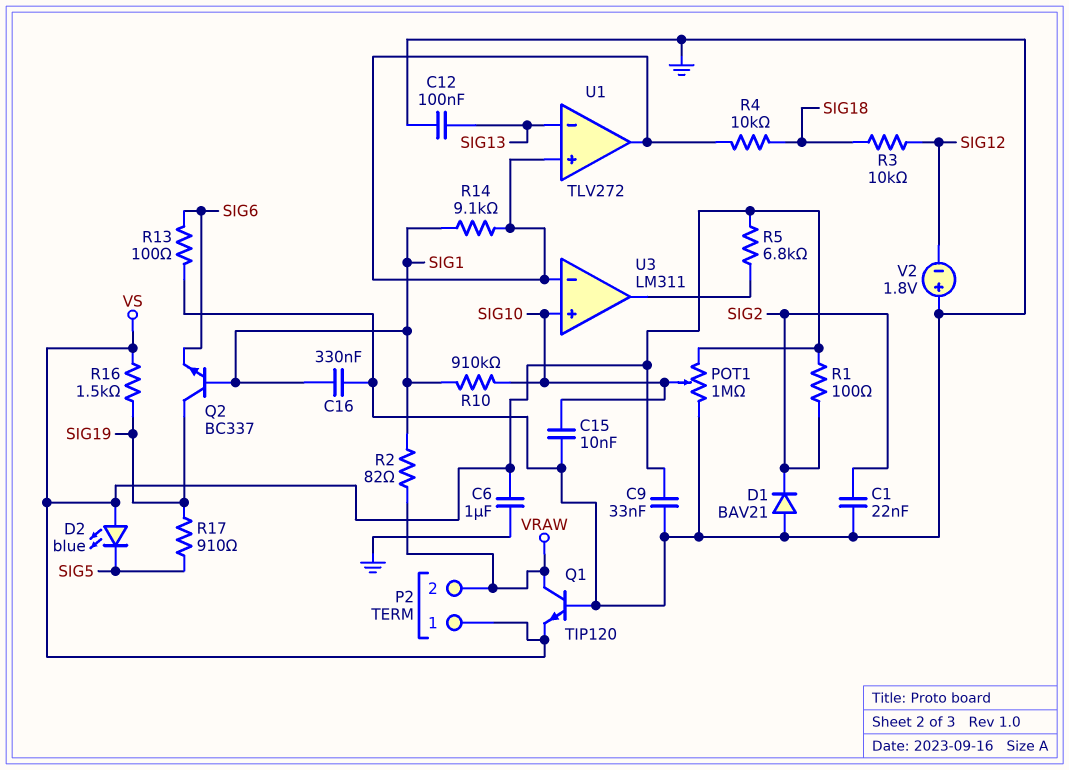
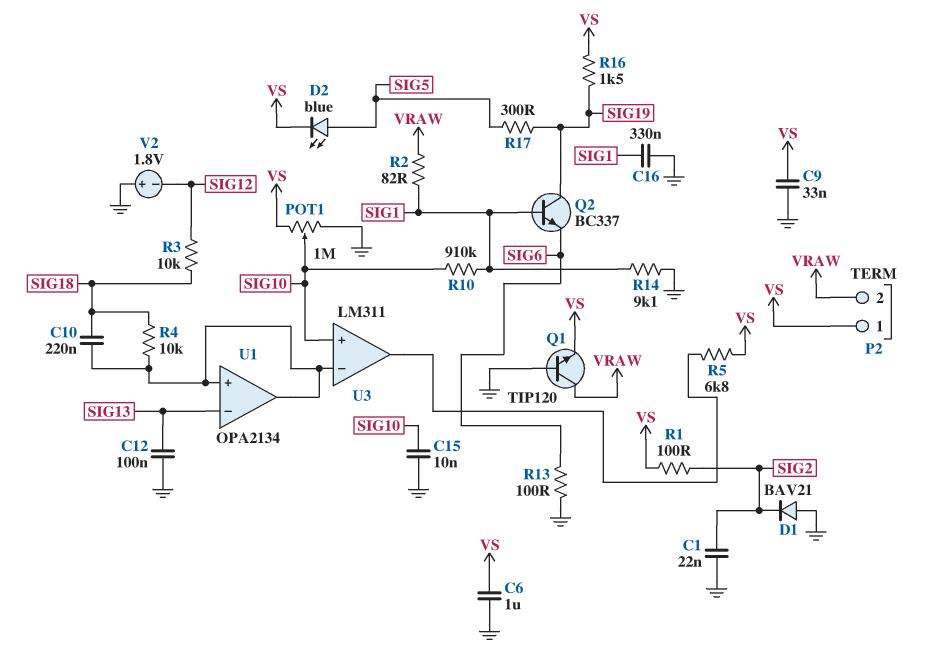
C10: none -> 220nF (SIG18, U1/in+)
D2: LED blue (A VS, K SIG5) -> LED blue (A SIG5, K VS)
R14: 9.1k (SIG1, U1/in+) -> 9.1k (GND, SIG1)
R17: 910 (SIG5, SIG19) -> 300 (SIG5, SIG19)
U1: TLV272 -> OPA2134

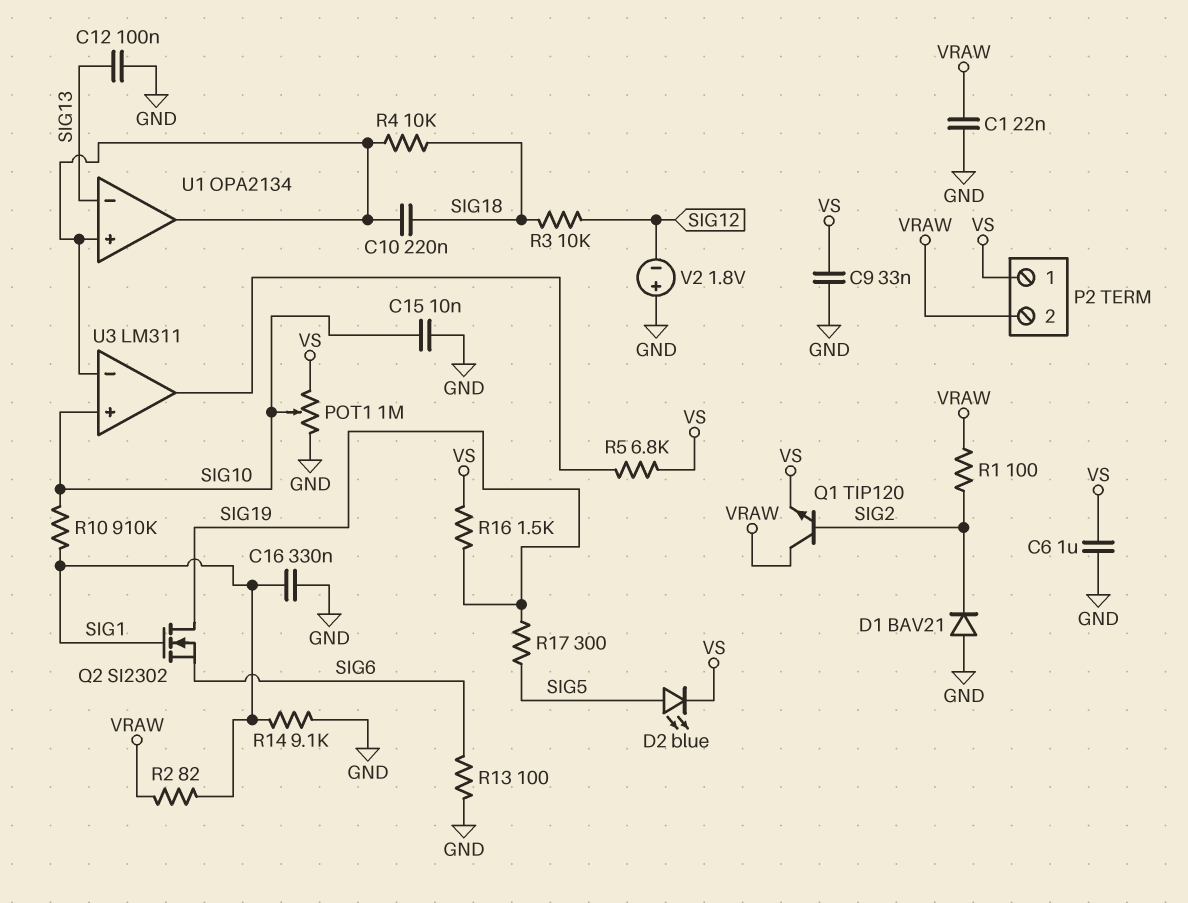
C1: 22nF (GND, SIG2) -> 22nF (GND, VRAW)
Q1: NPN TIP120 (B GND, C VRAW, E VS) -> NPN TIP120 (B SIG2, C VRAW, E VS)
Q2: NPN BC337 (B SIG1, C SIG19, E SIG6) -> NMOS SI2302 (G SIG1, D SIG19, S SIG6)
R1: 100 (SIG2, VS) -> 100 (SIG2, VRAW)

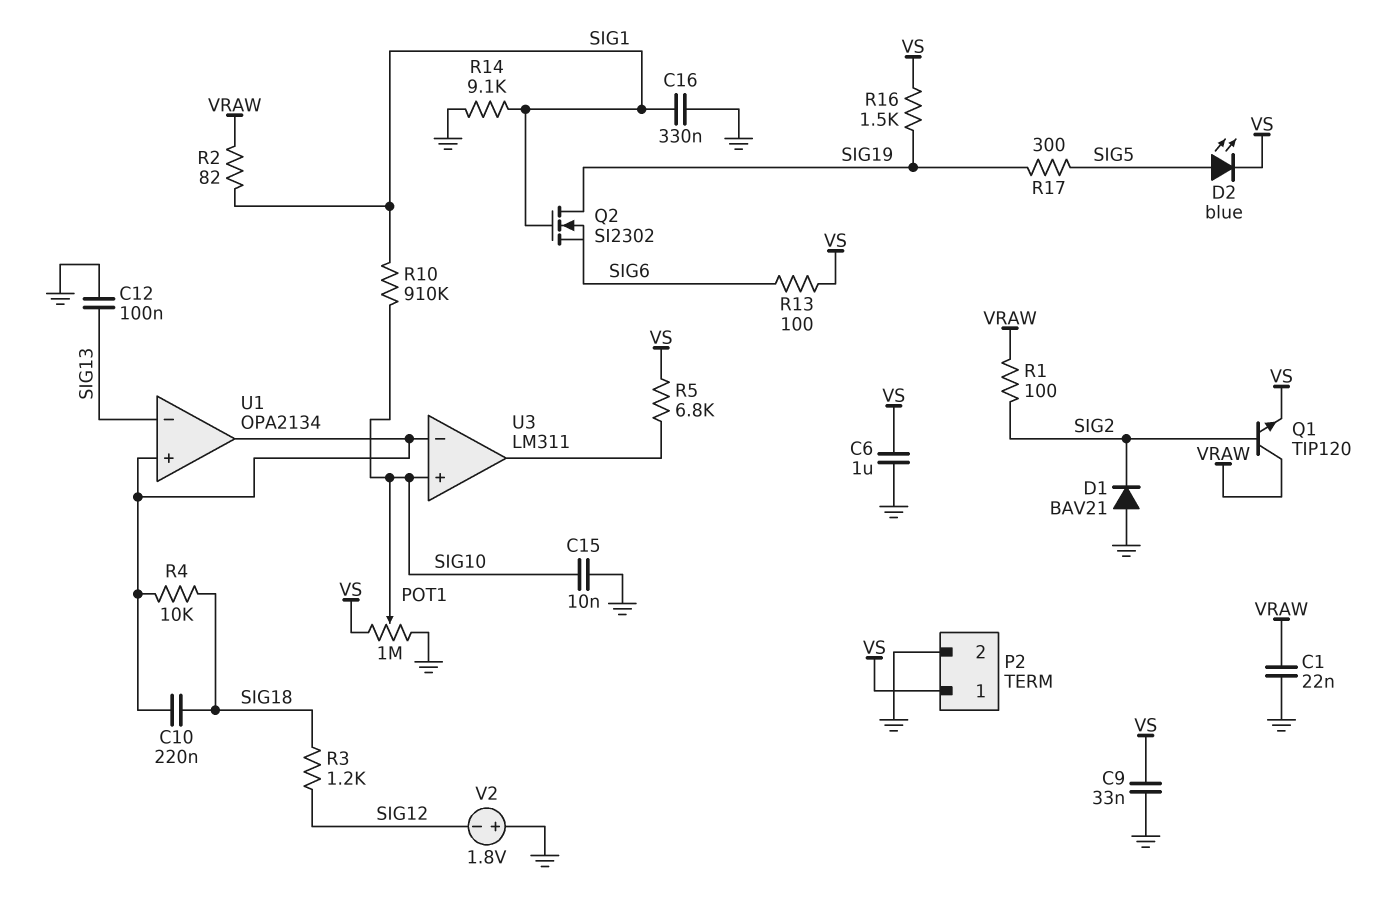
P2 pin 2: VRAW -> GND
R3: 10k (SIG12, SIG18) -> 1.2k (SIG12, SIG18)
R13: 100 (GND, SIG6) -> 100 (SIG6, VS)

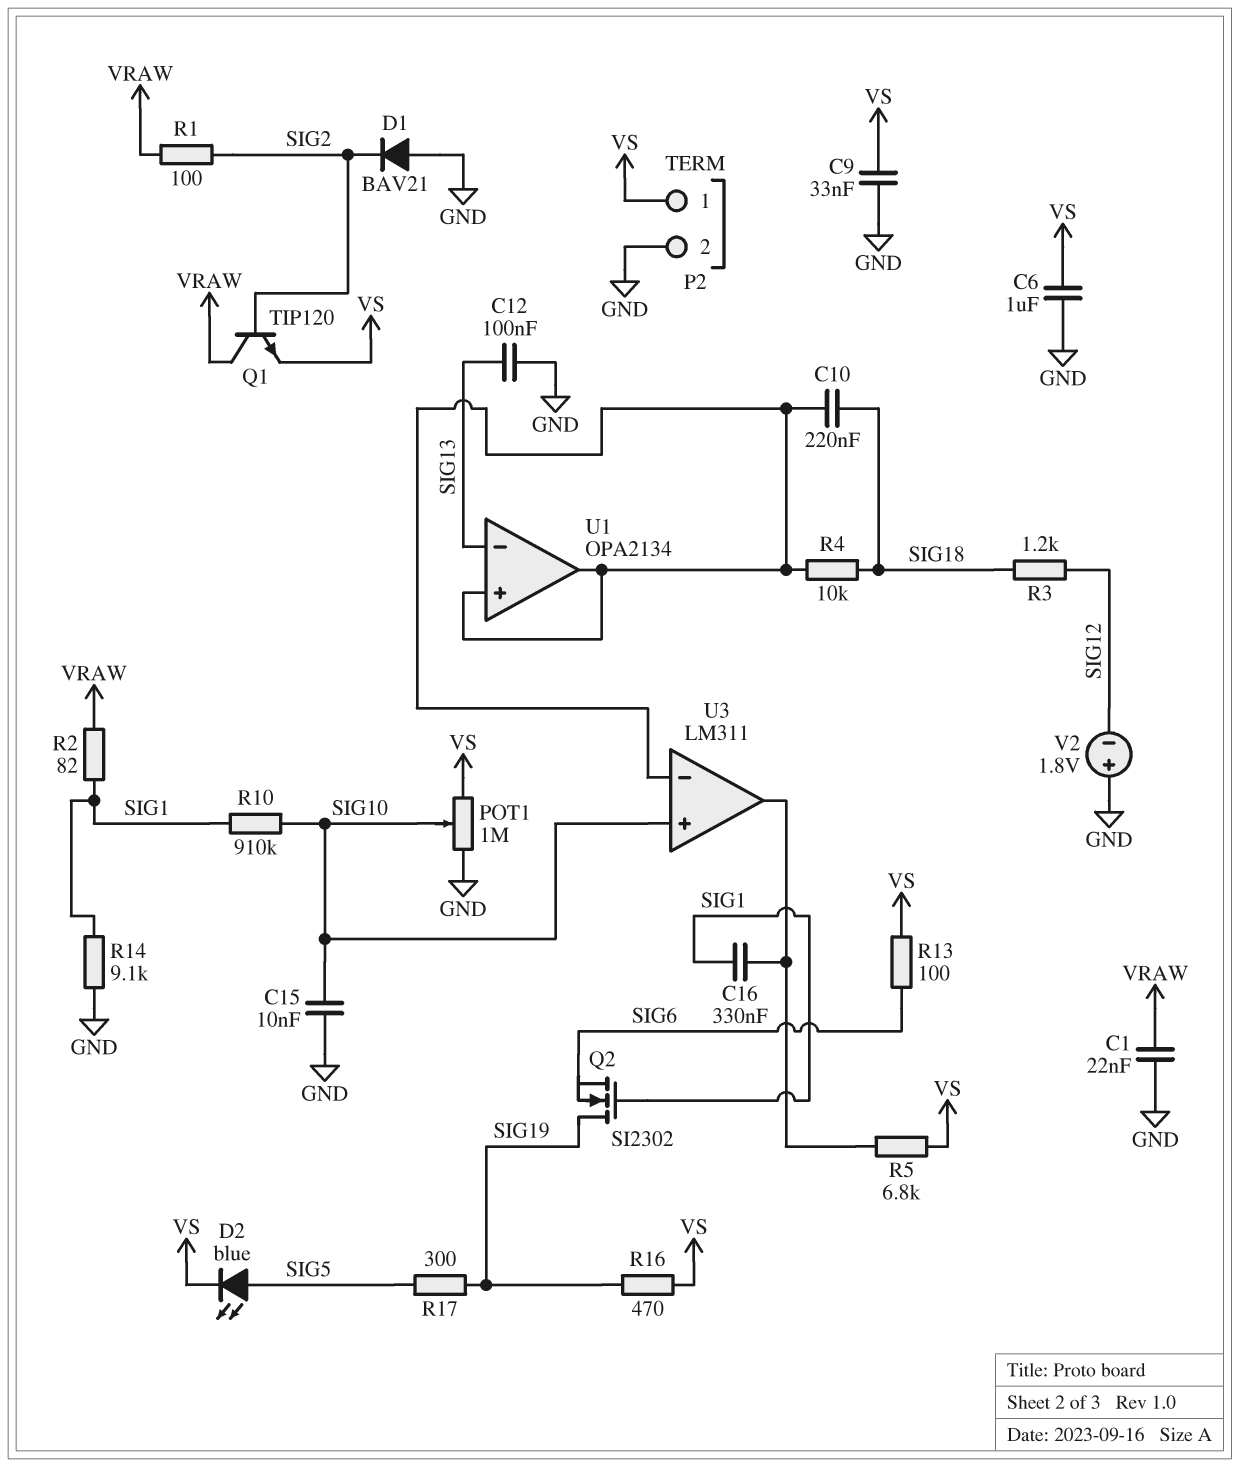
C16: 330nF (GND, SIG1) -> 330nF (SIG1, U3/out)
R16: 1.5k (SIG19, VS) -> 470 (SIG19, VS)

